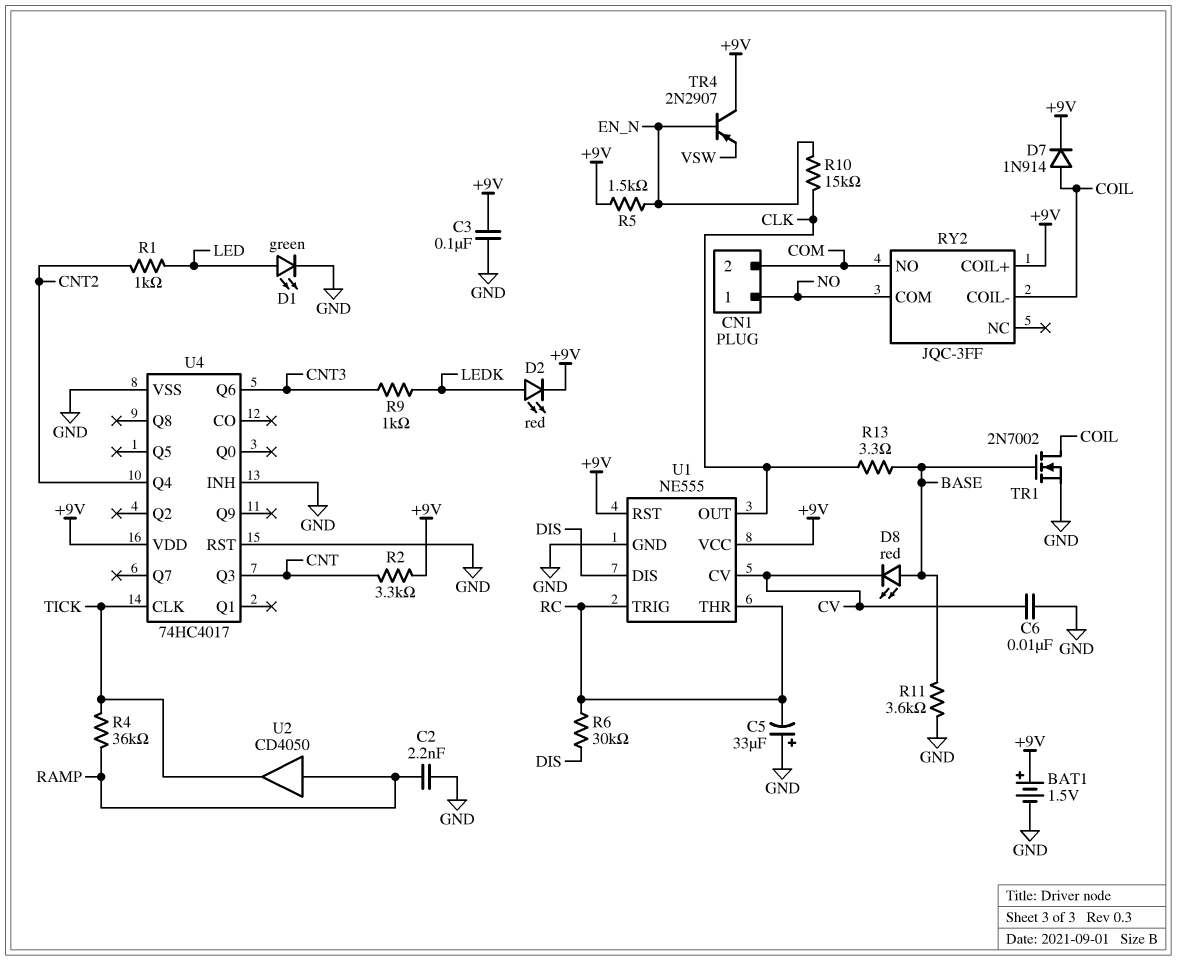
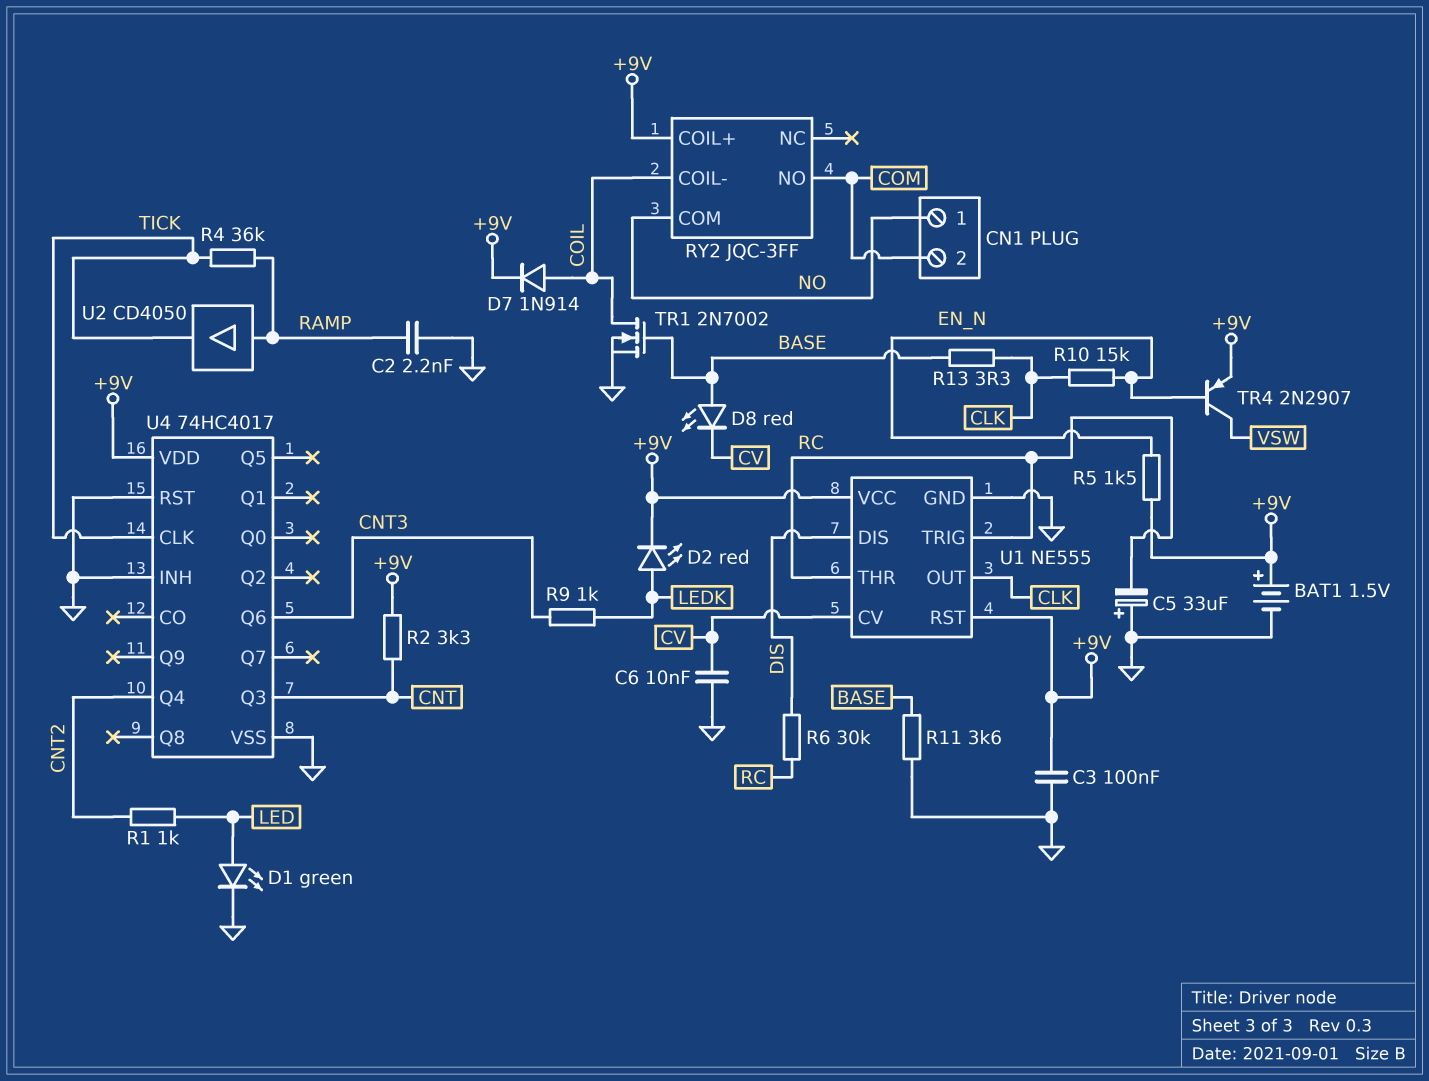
TR4: PNP 2N2907 (B EN_N, C +9V, E VSW) -> PNP 2N2907 (B EN_N, C VSW, E +9V)

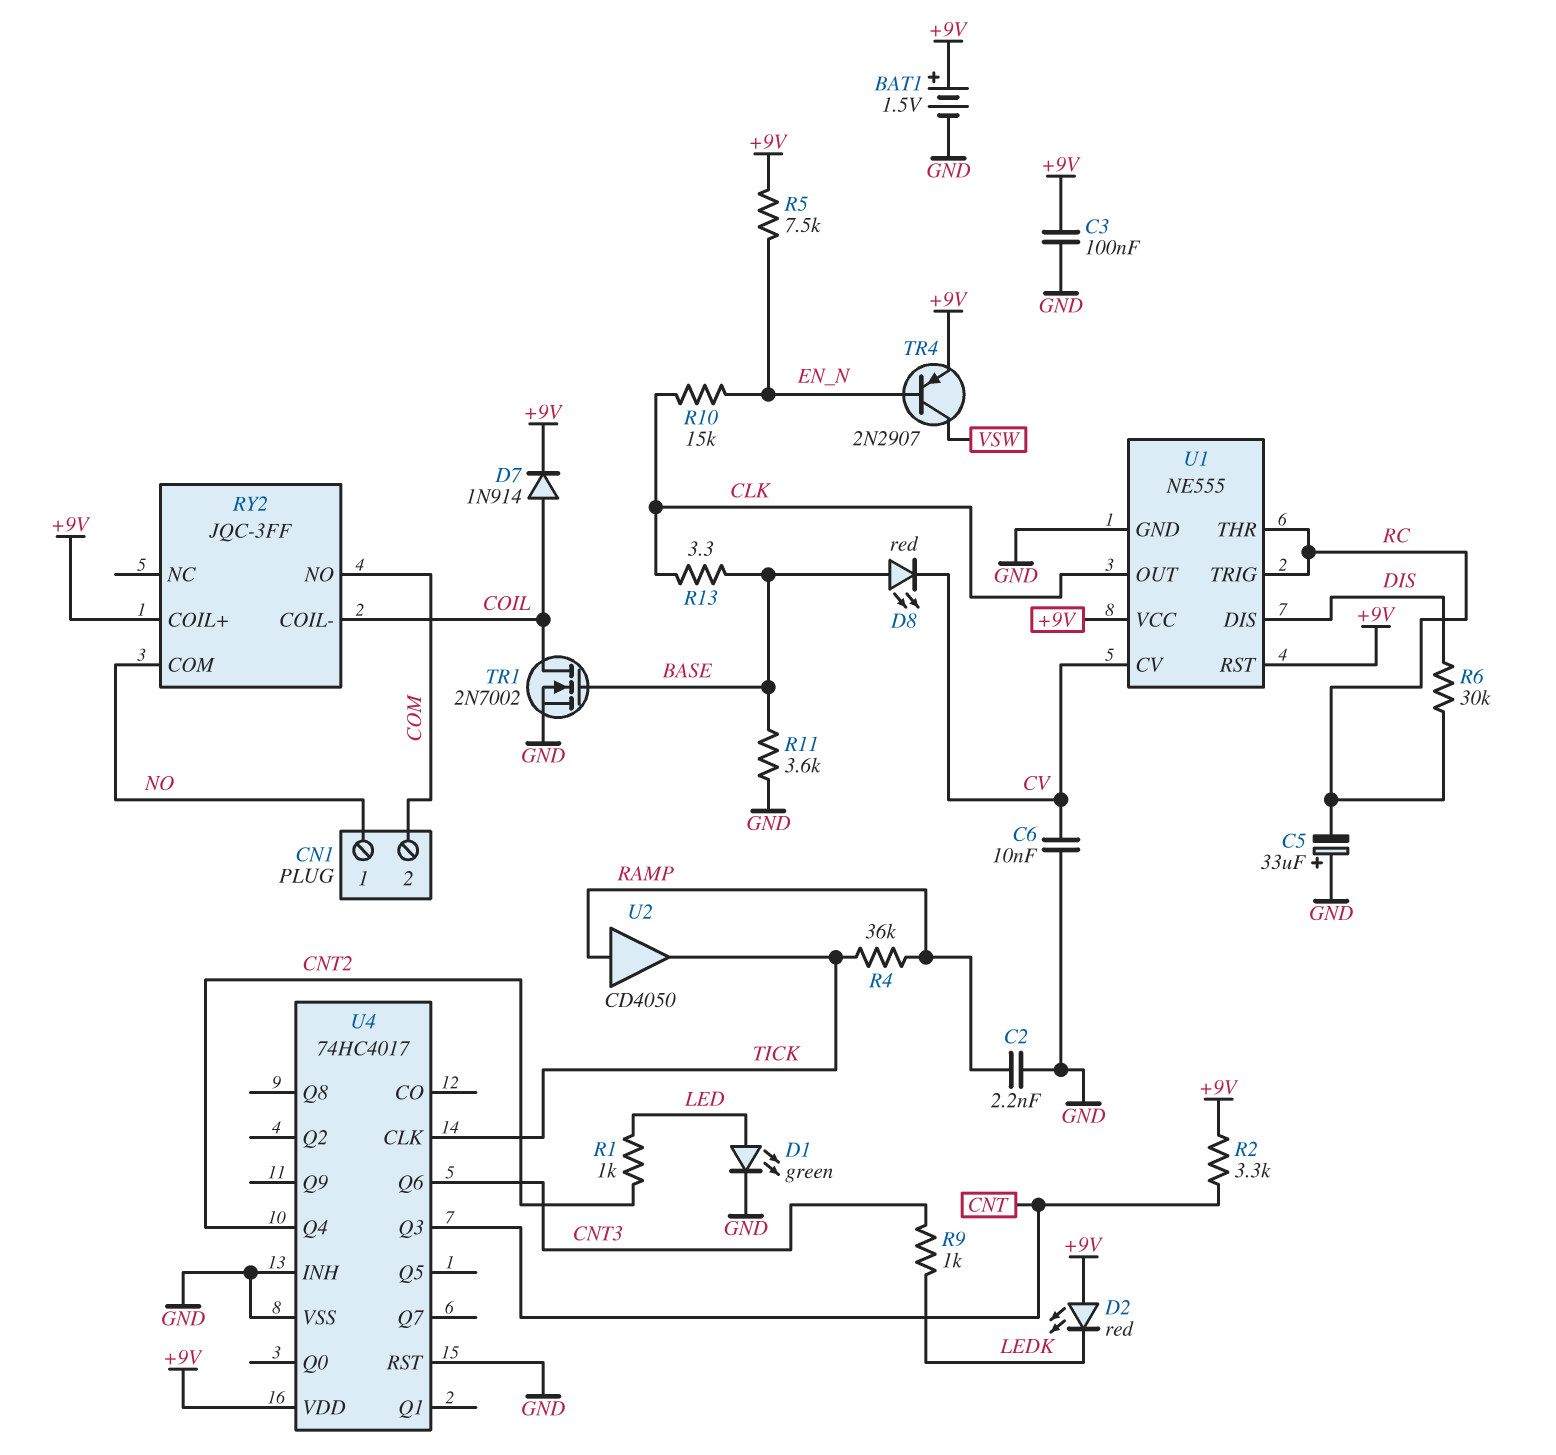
D2: LED red (A LEDK, K +9V) -> LED red (A +9V, K LEDK)
R5: 1.5k (+9V, EN_N) -> 7.5k (+9V, EN_N)

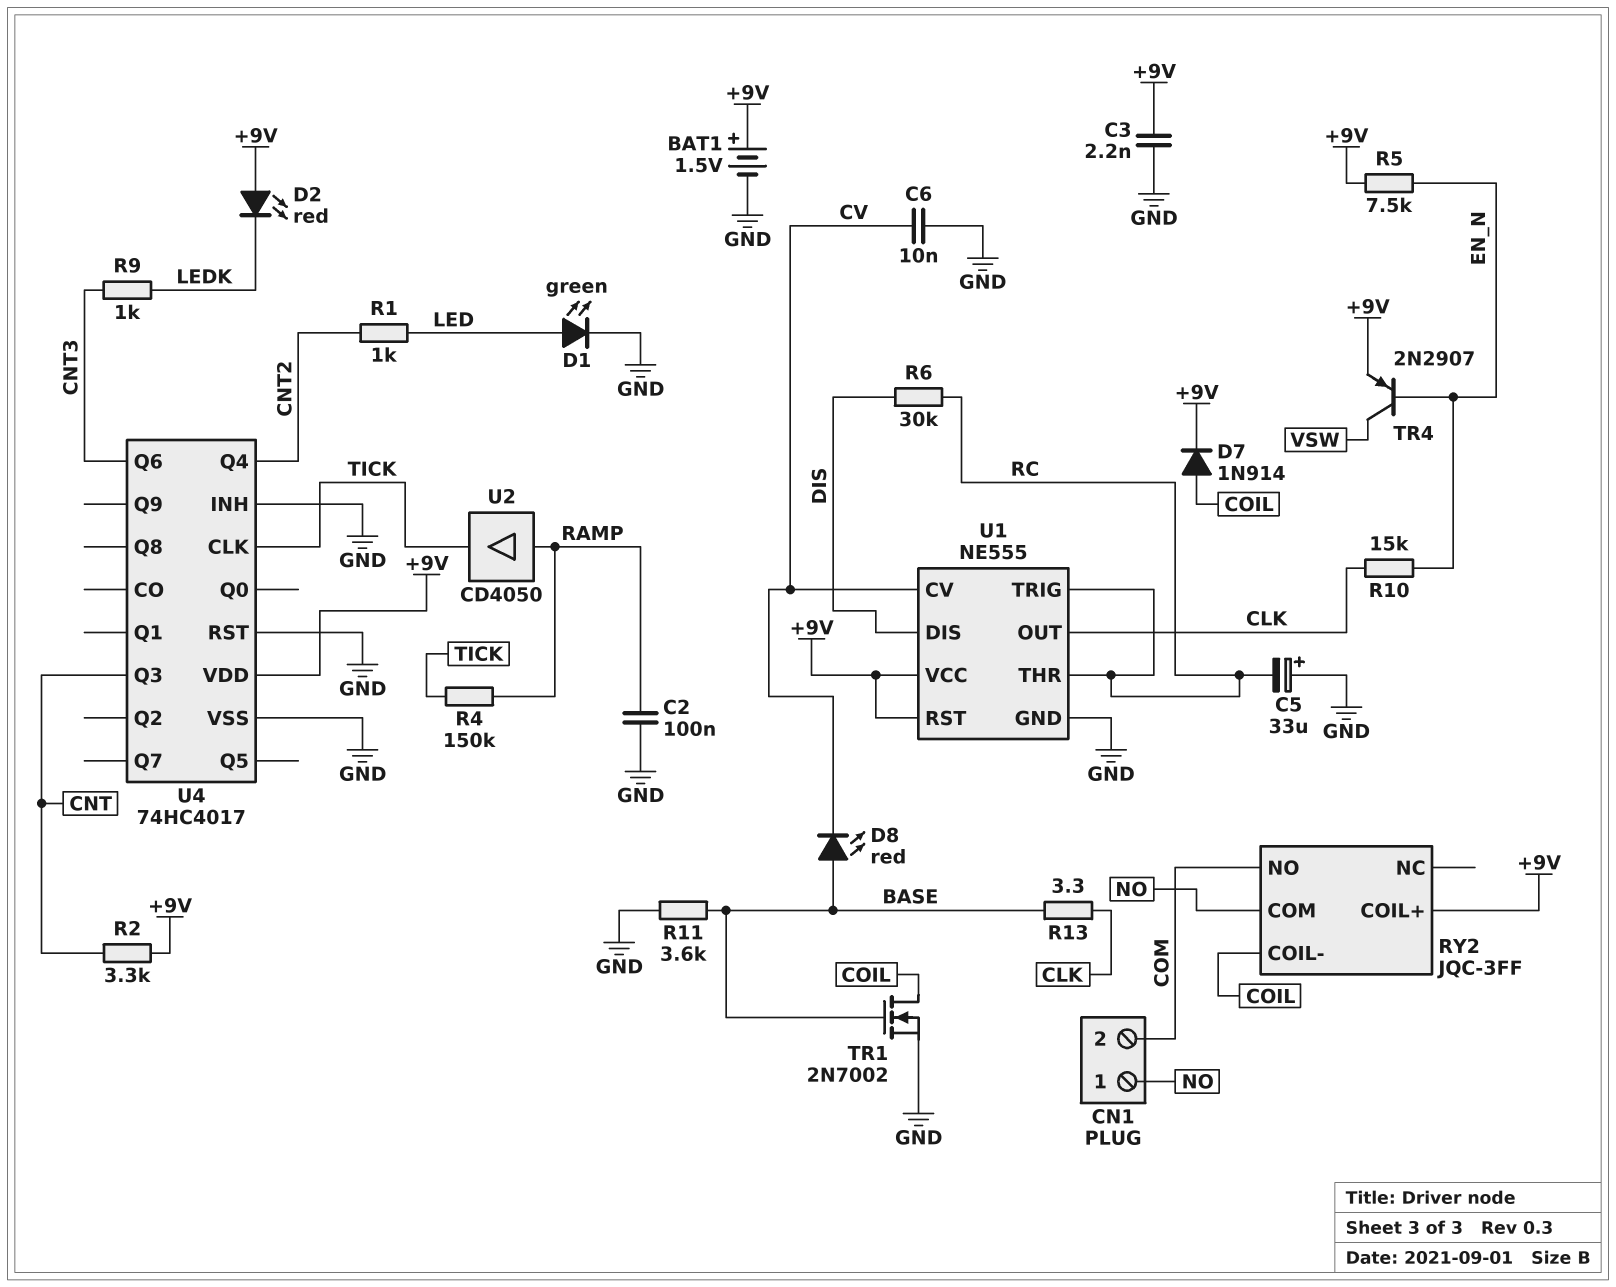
C2: 2.2nF (GND, RAMP) -> 100nF (GND, RAMP)
C3: 100nF (+9V, GND) -> 2.2nF (+9V, GND)
R4: 36k (RAMP, TICK) -> 150k (RAMP, TICK)

